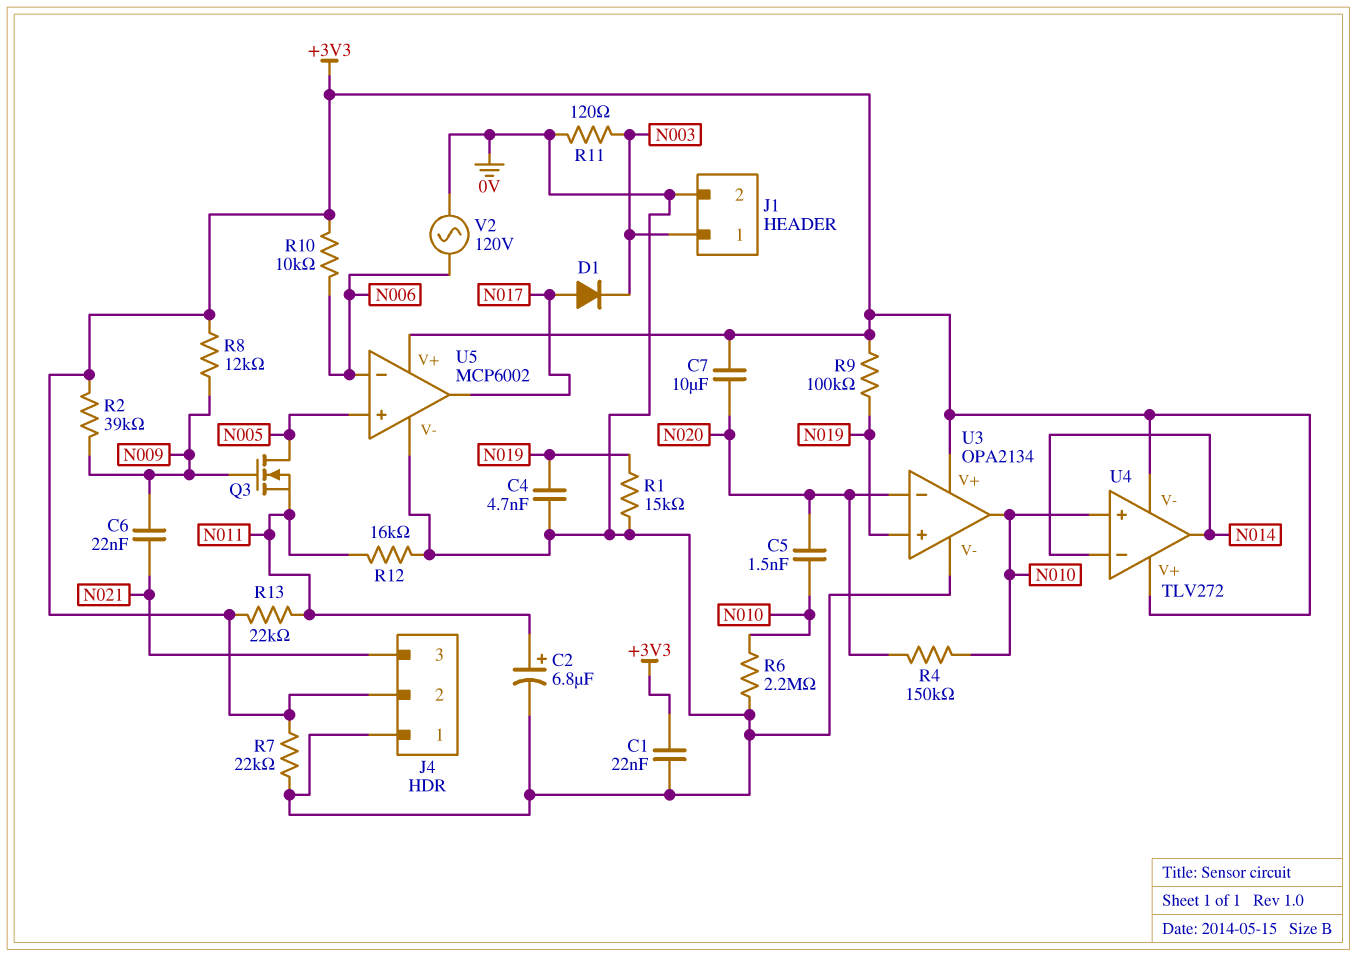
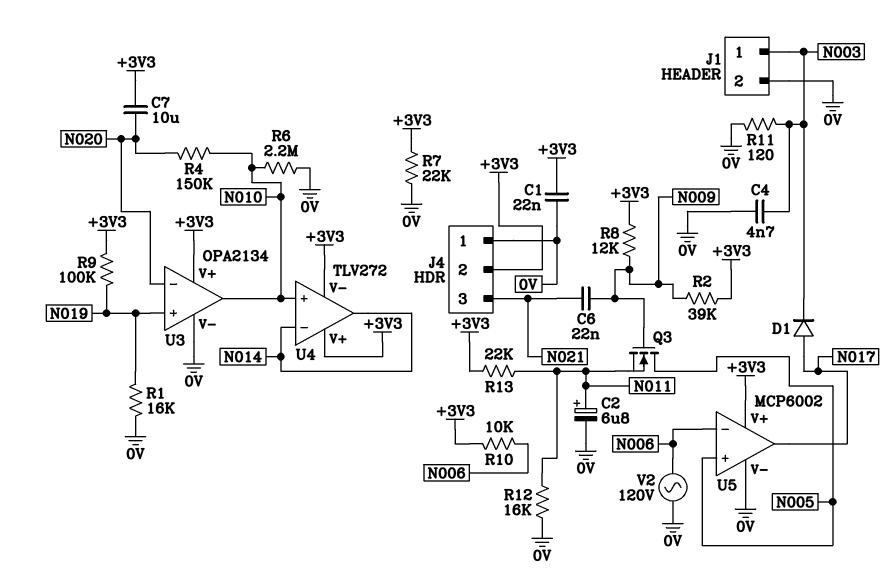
C4: 4.7nF (0V, N019) -> 4.7nF (0V, N003)
C5: 1.5nF (N010, N020) -> none
R1: 15k (0V, N019) -> 16k (0V, N019)

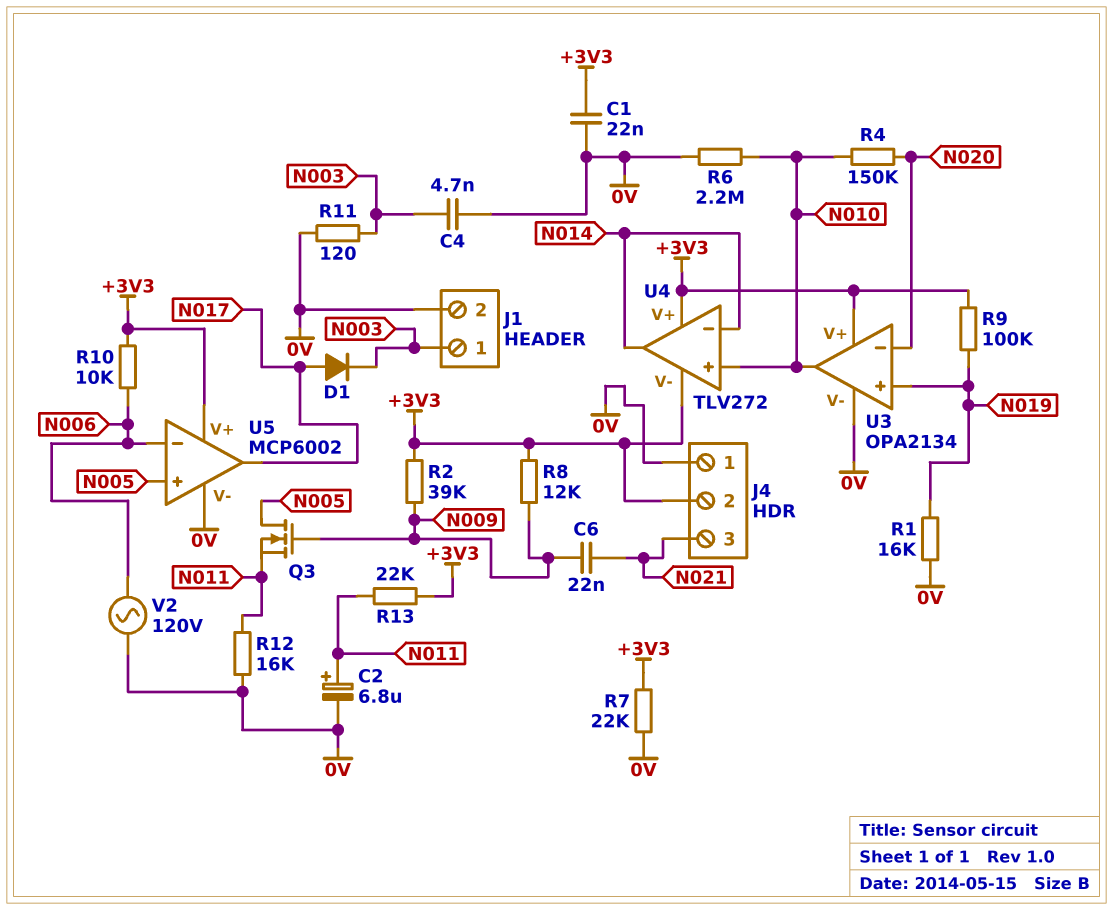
C7: 10uF (+3V3, N020) -> none

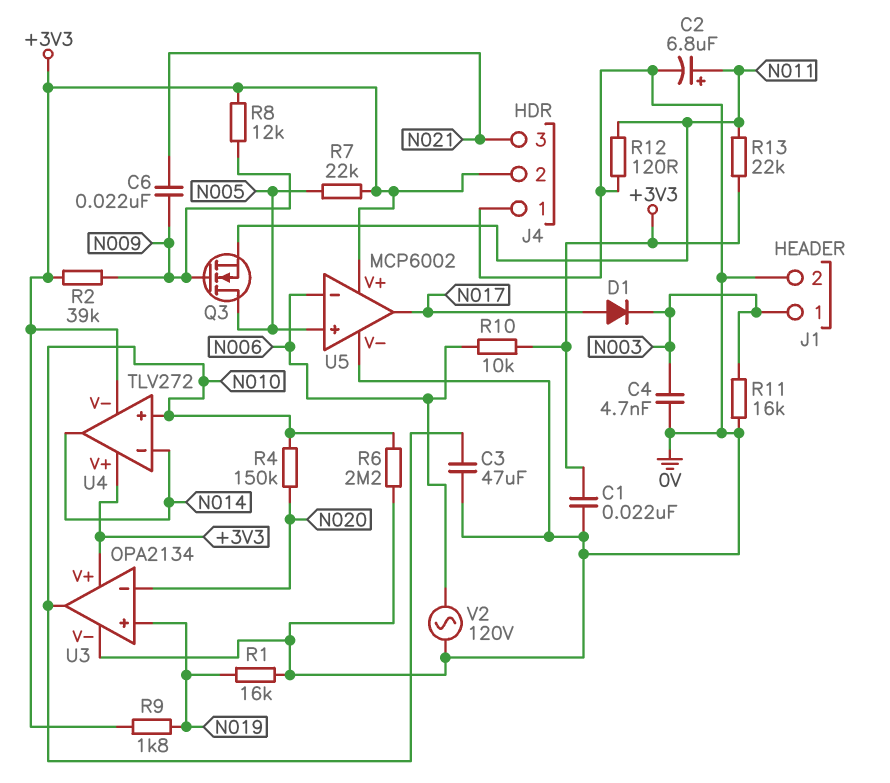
C3: none -> 47uF (0V, N010)
R7: 22k (+3V3, 0V) -> 22k (+3V3, N005)
R9: 100k (+3V3, N019) -> 1.8k (+3V3, N019)
R11: 120 (0V, N003) -> 16k (0V, N003)
R12: 16k (0V, N011) -> 120 (0V, N011)

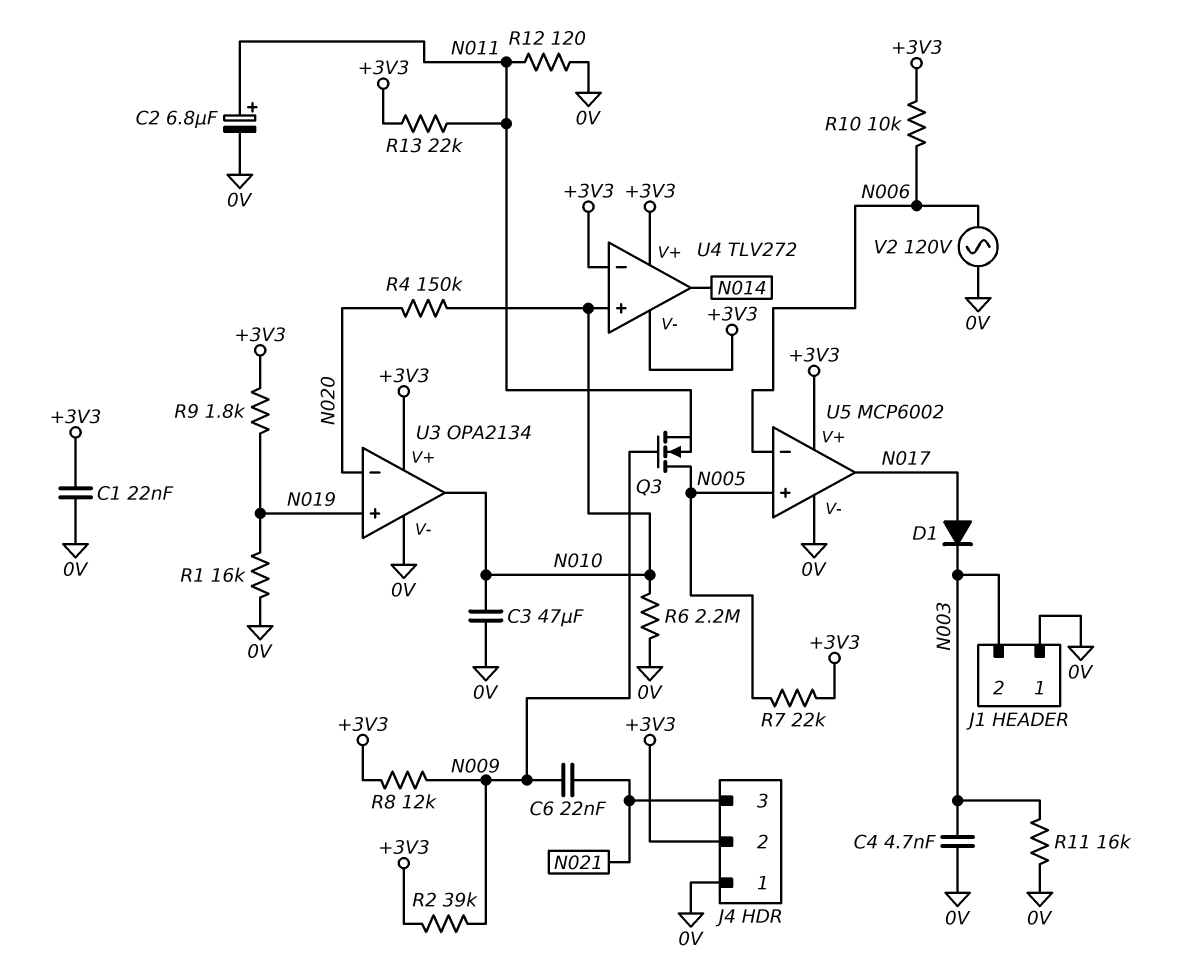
J1 pin 1: N003 -> 0V
J1 pin 2: 0V -> N003
U4 pin in-: N014 -> +3V3

